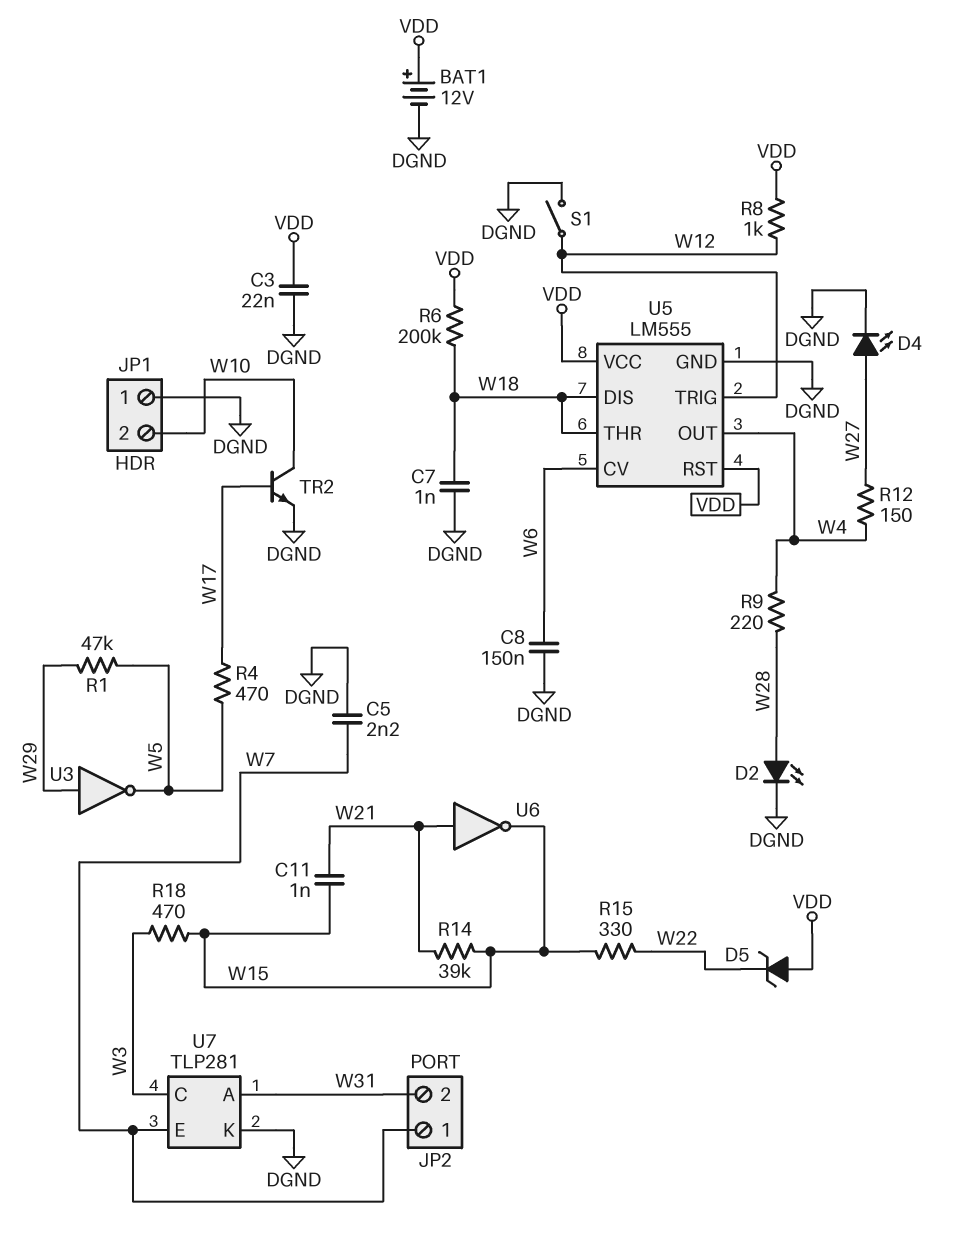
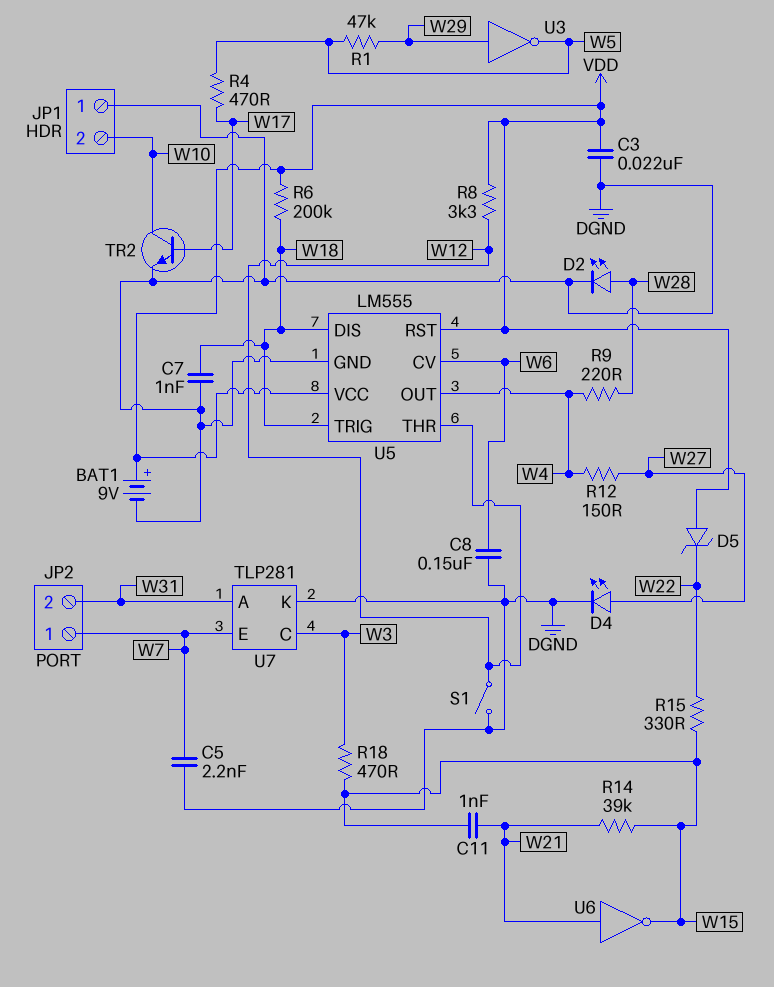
BAT1: 12V (plus VDD, minus DGND) -> 9V (plus VDD, minus DGND)
R8: 1k (VDD, W12) -> 3.3k (VDD, W12)
U5 pin THR: W18 -> W12
U5 pin TRIG: W12 -> W18

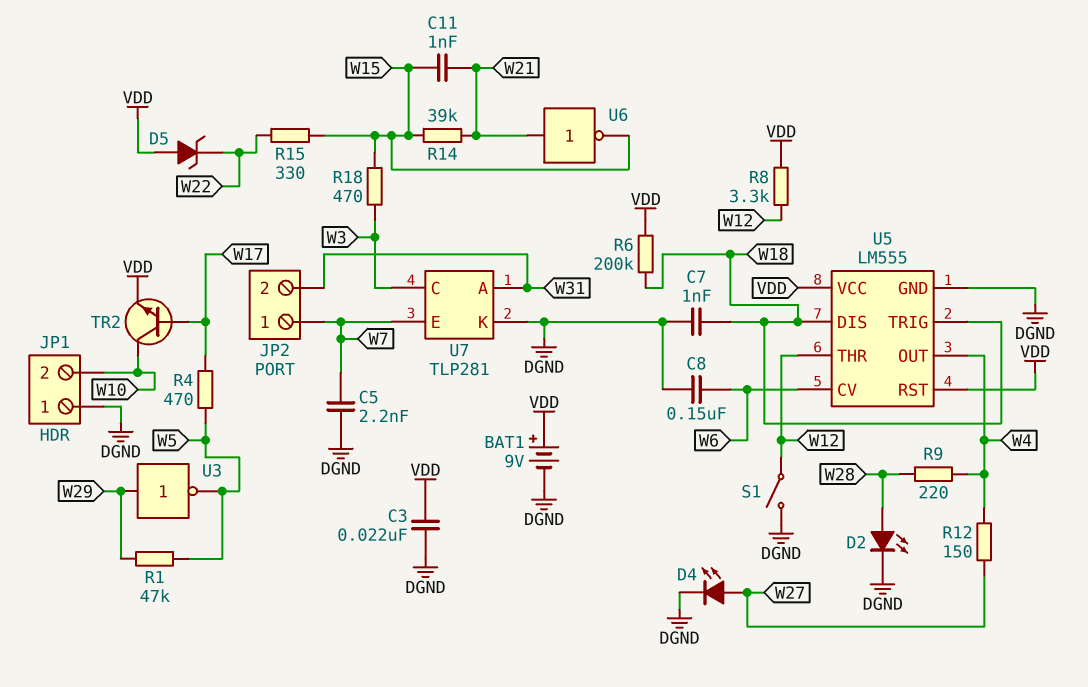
TR2: NPN (B W17, C W10, E DGND) -> NPN (B W17, C W10, E VDD)

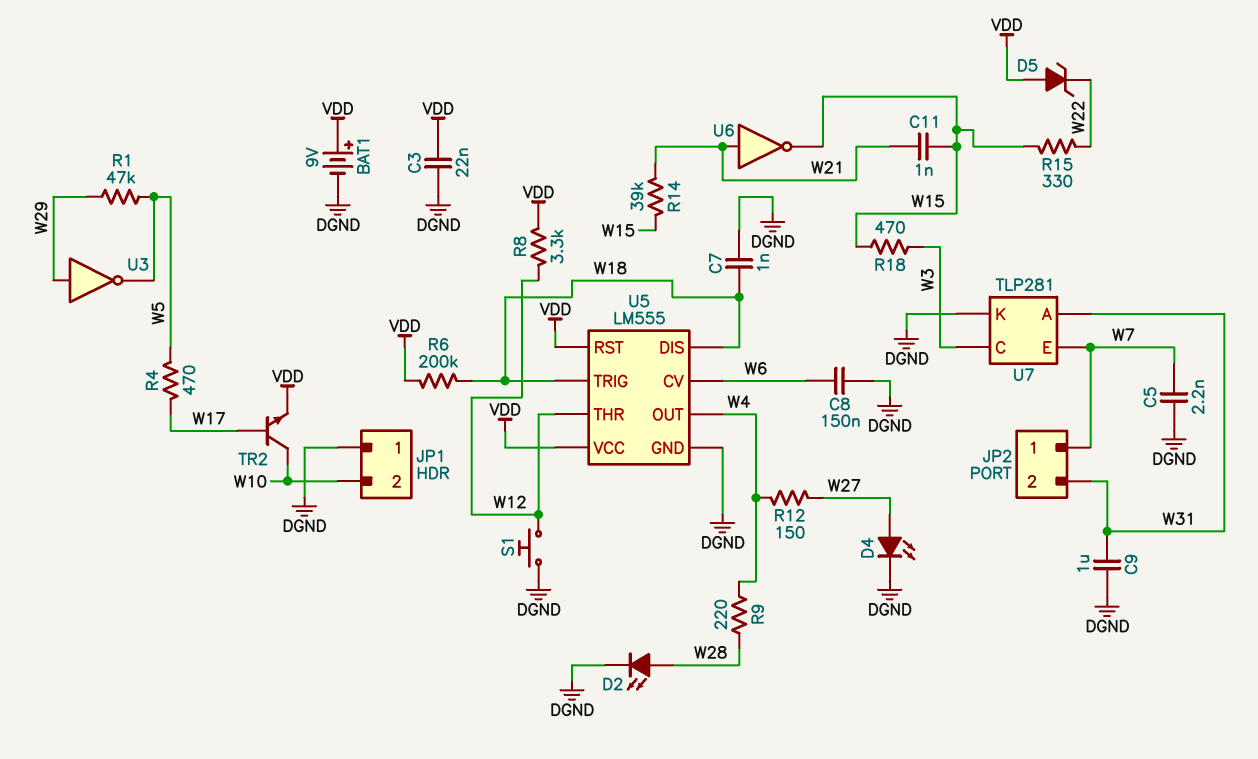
C9: none -> 1uF (DGND, W31)
S1: switch (DGND, W12) -> button (DGND, W12)

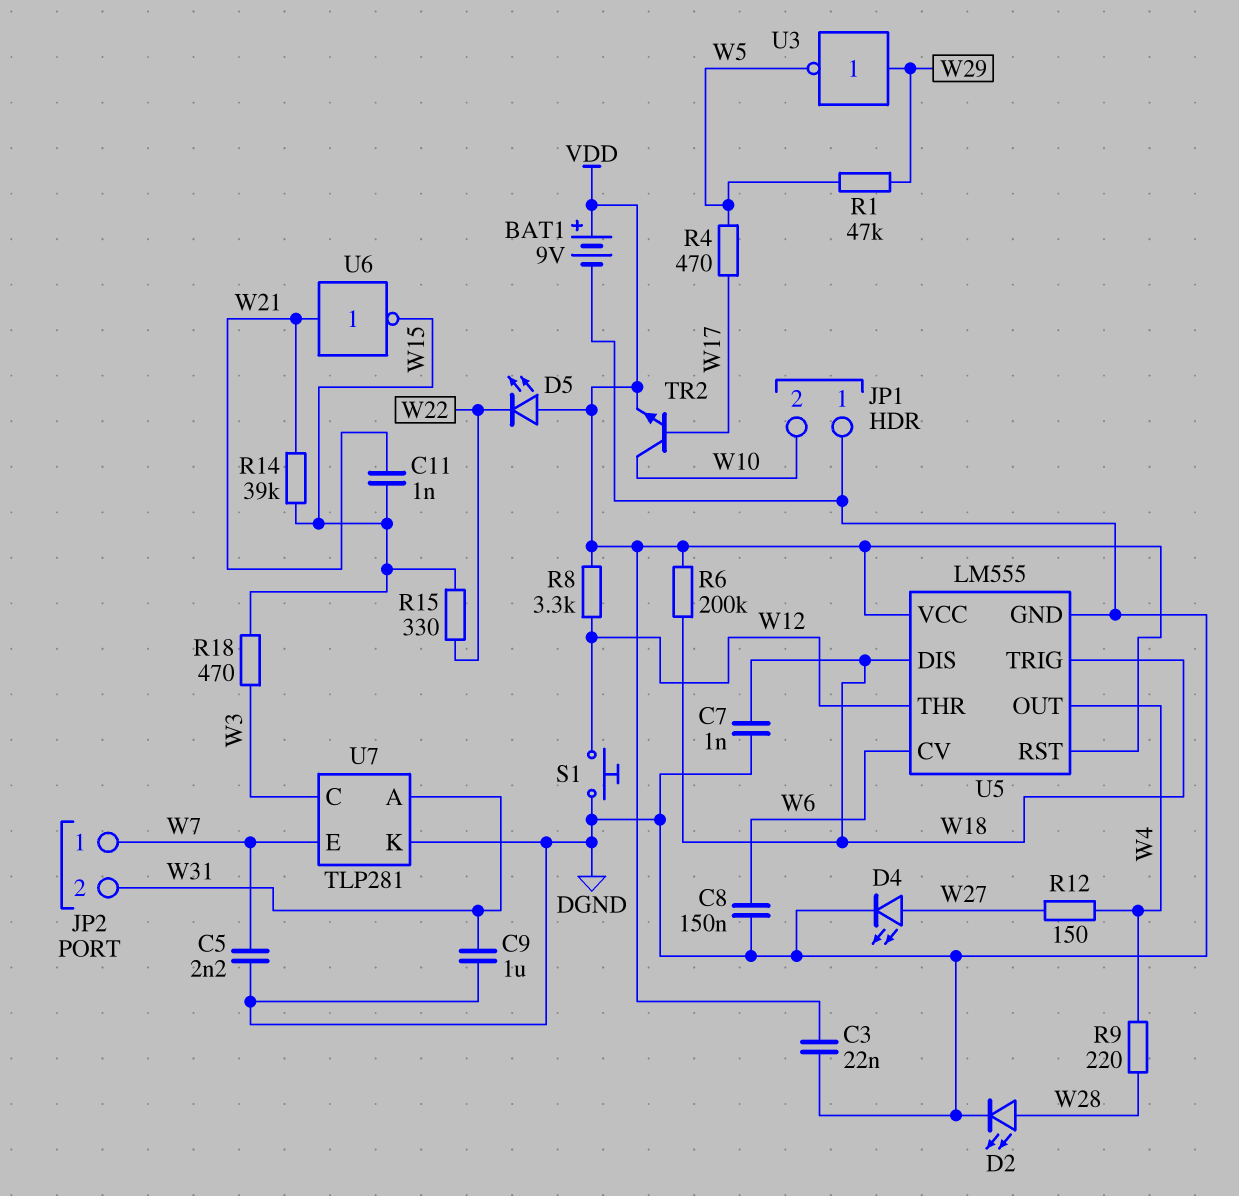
D5: zener (A VDD, K W22) -> LED (A VDD, K W22)

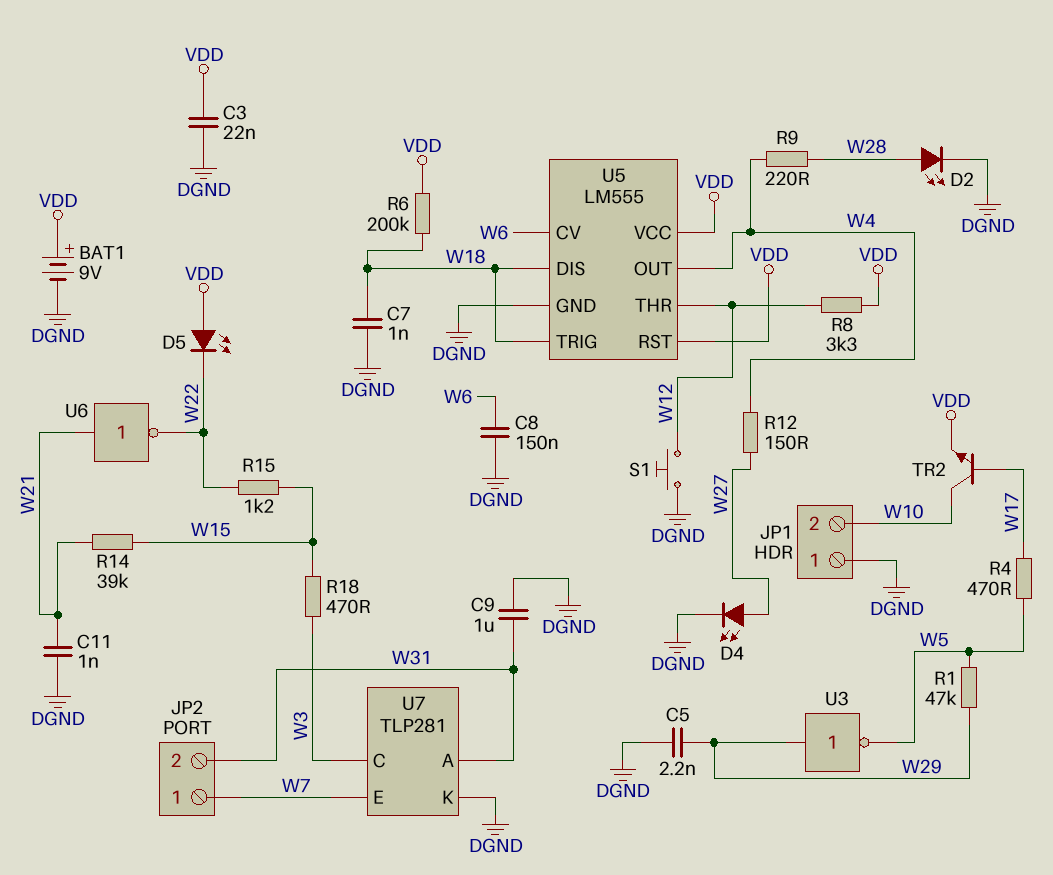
C5: 2.2nF (DGND, W7) -> 2.2nF (DGND, W29)
C11: 1nF (W15, W21) -> 1nF (DGND, W21)
R15: 330 (W15, W22) -> 1.2k (W15, W22)
U6: NOT (in W21, out W15) -> NOT (in W21, out W22)

